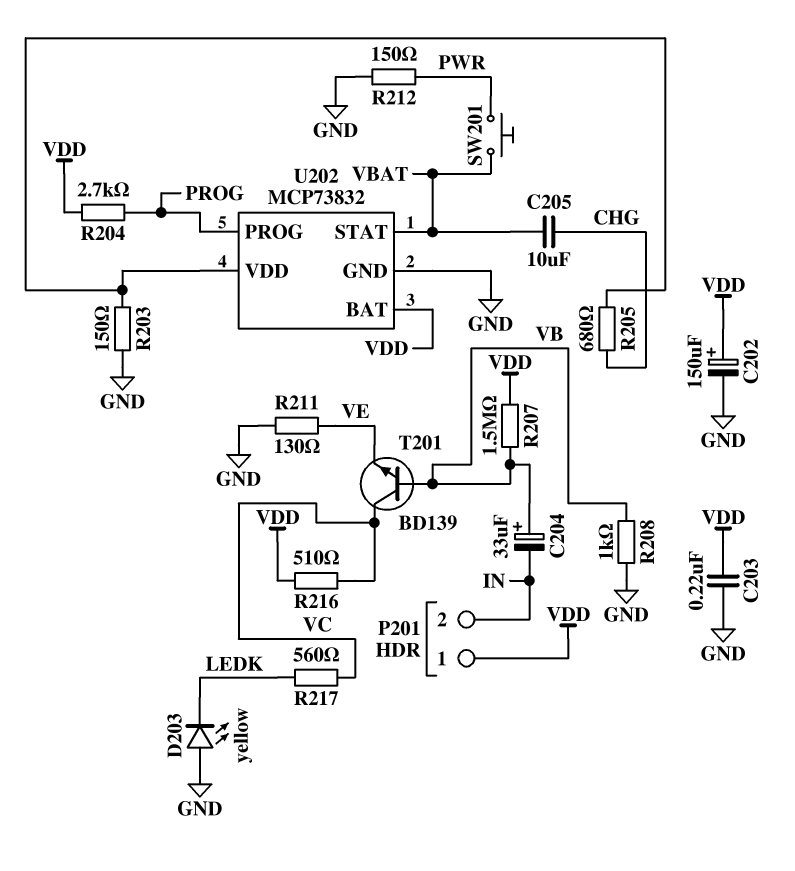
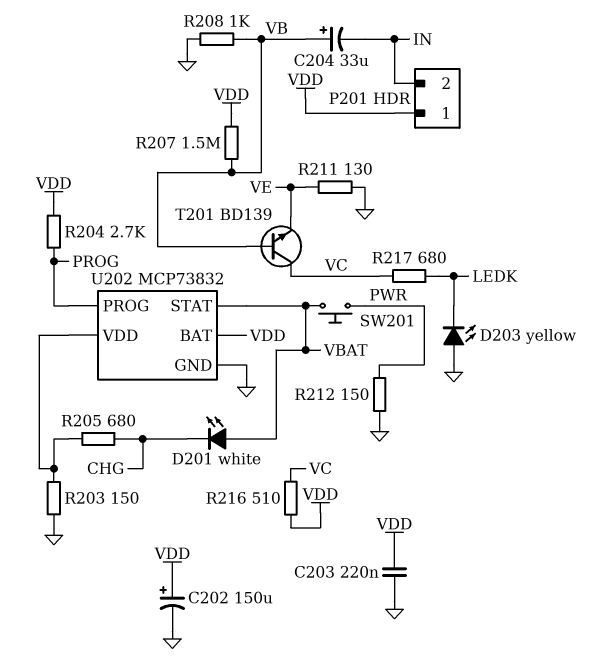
C205: 10uF (CHG, VBAT) -> none
D201: none -> LED white (A VBAT, K CHG)
R217: 560 (LEDK, VC) -> 680 (LEDK, VC)

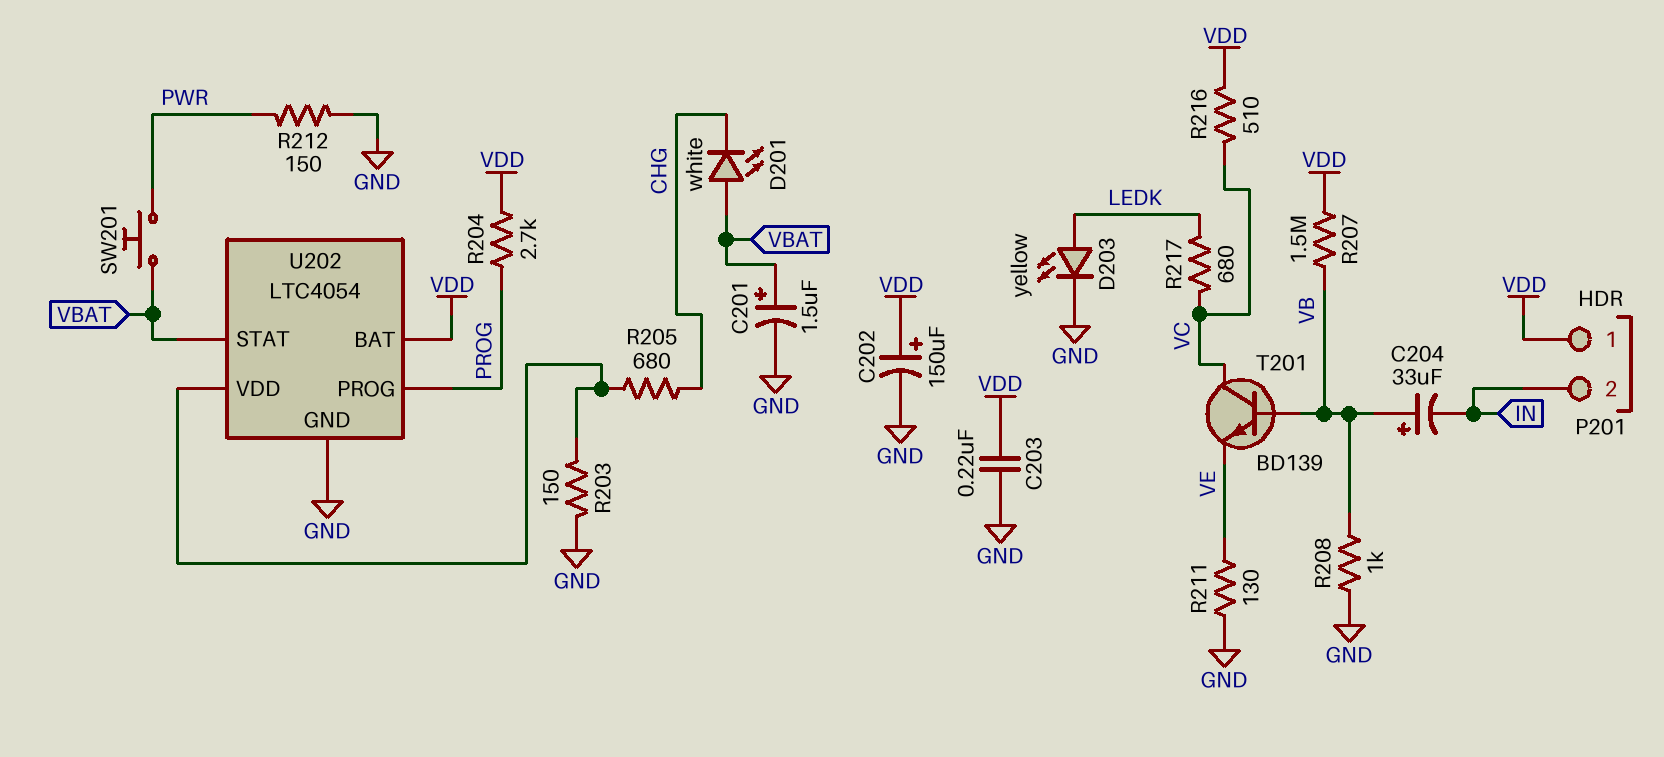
C201: none -> 1.5uF (plus VBAT, minus GND)
D203: LED yellow (A GND, K LEDK) -> LED yellow (A LEDK, K GND)
U202: MCP73832 -> LTC4054

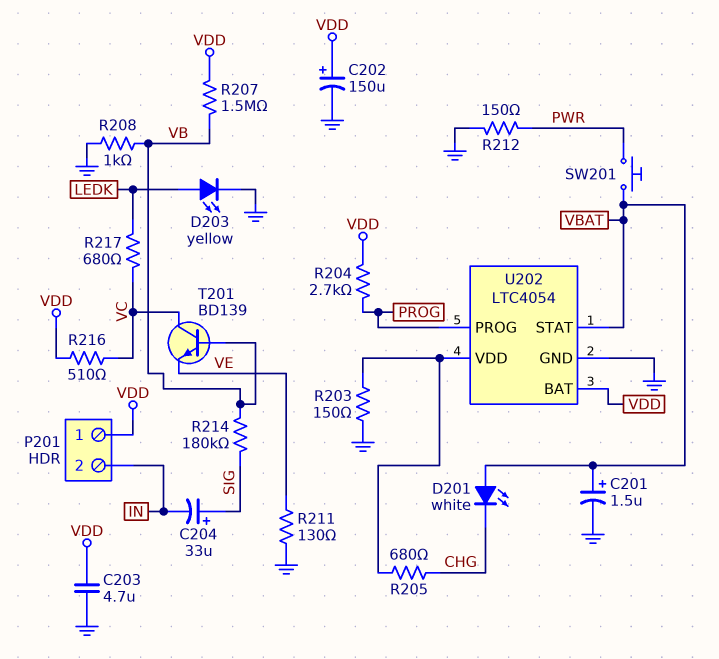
C203: 220nF (GND, VDD) -> 4.7uF (GND, VDD)
C204: 33uF (plus VB, minus IN) -> 33uF (plus SIG, minus IN)
R214: none -> 180k (SIG, VB)

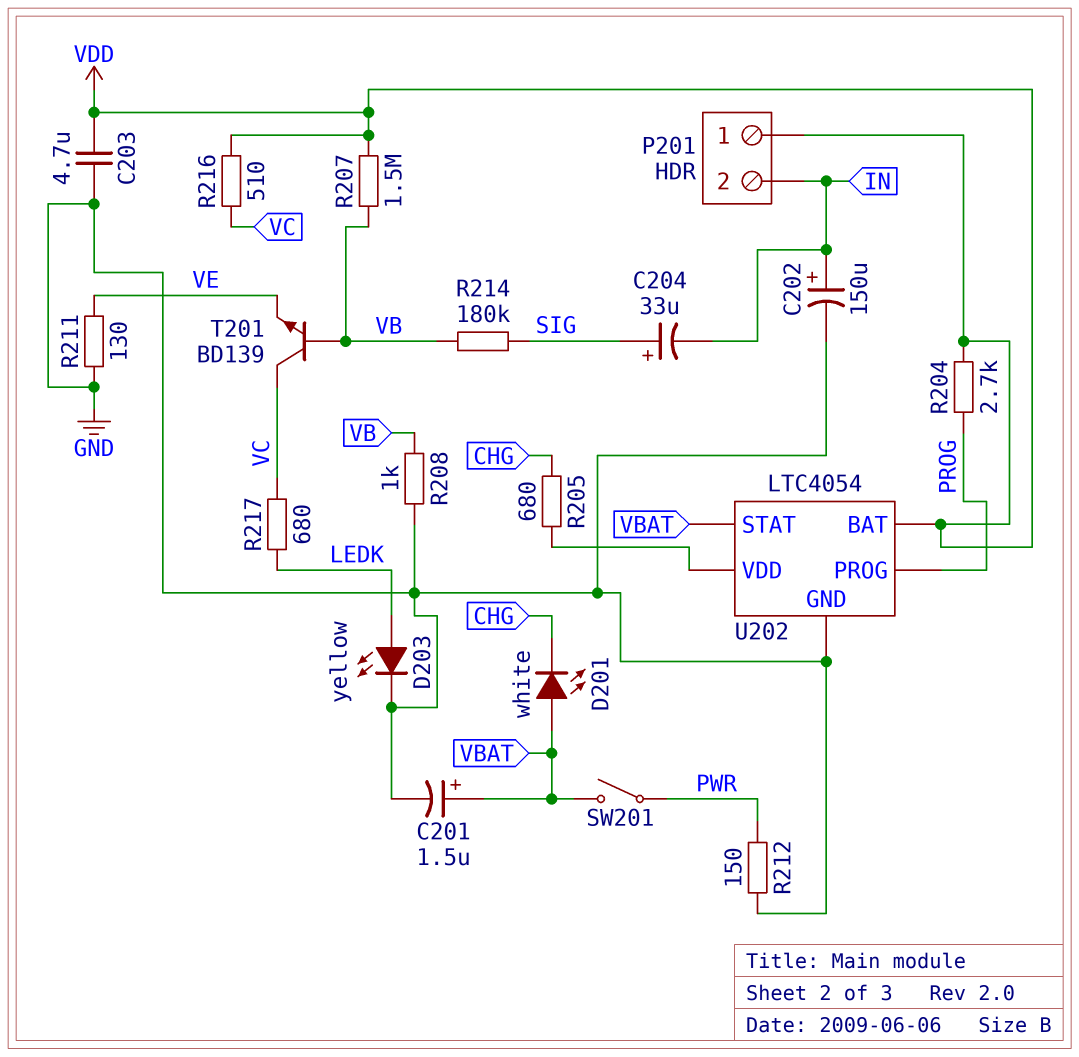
C202: 150uF (plus VDD, minus GND) -> 150uF (plus IN, minus GND)
R203: 150 (GND, U202/VDD) -> none
SW201: button (PWR, VBAT) -> switch (PWR, VBAT)

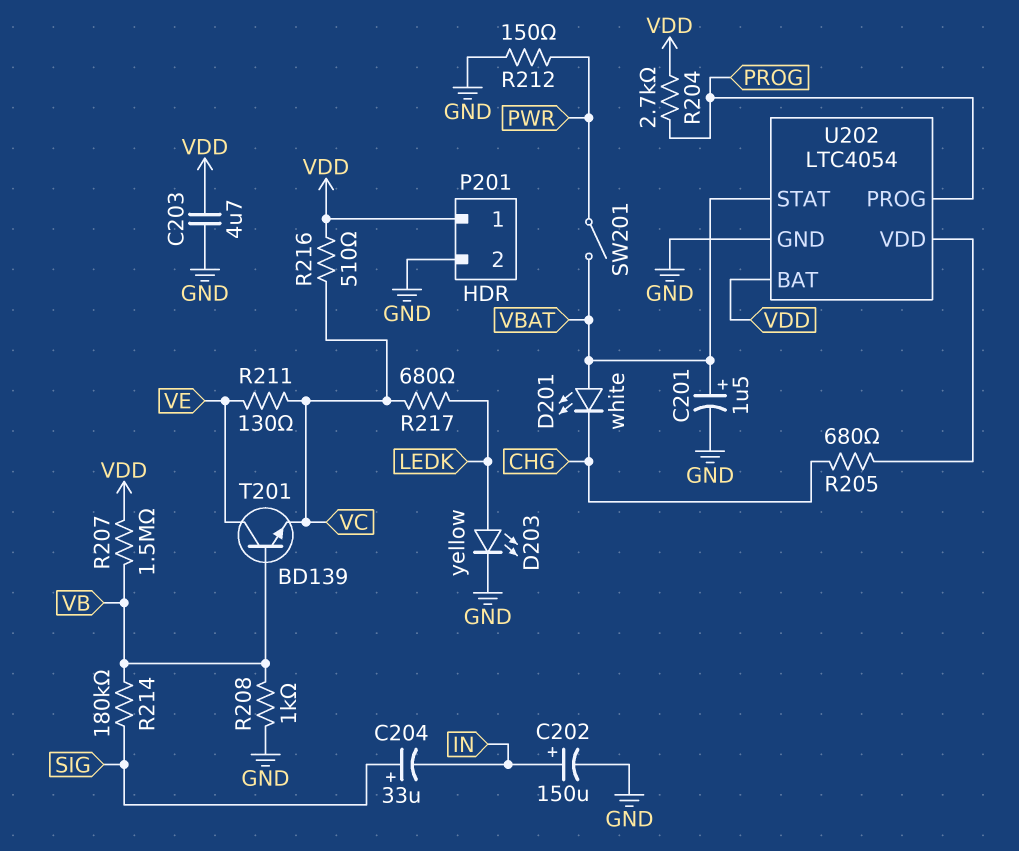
P201 pin 2: IN -> GND
R211: 130 (GND, VE) -> 130 (VC, VE)
T201: NPN BD139 (B VB, C VC, E VE) -> NPN BD139 (B VB, C VE, E VC)

